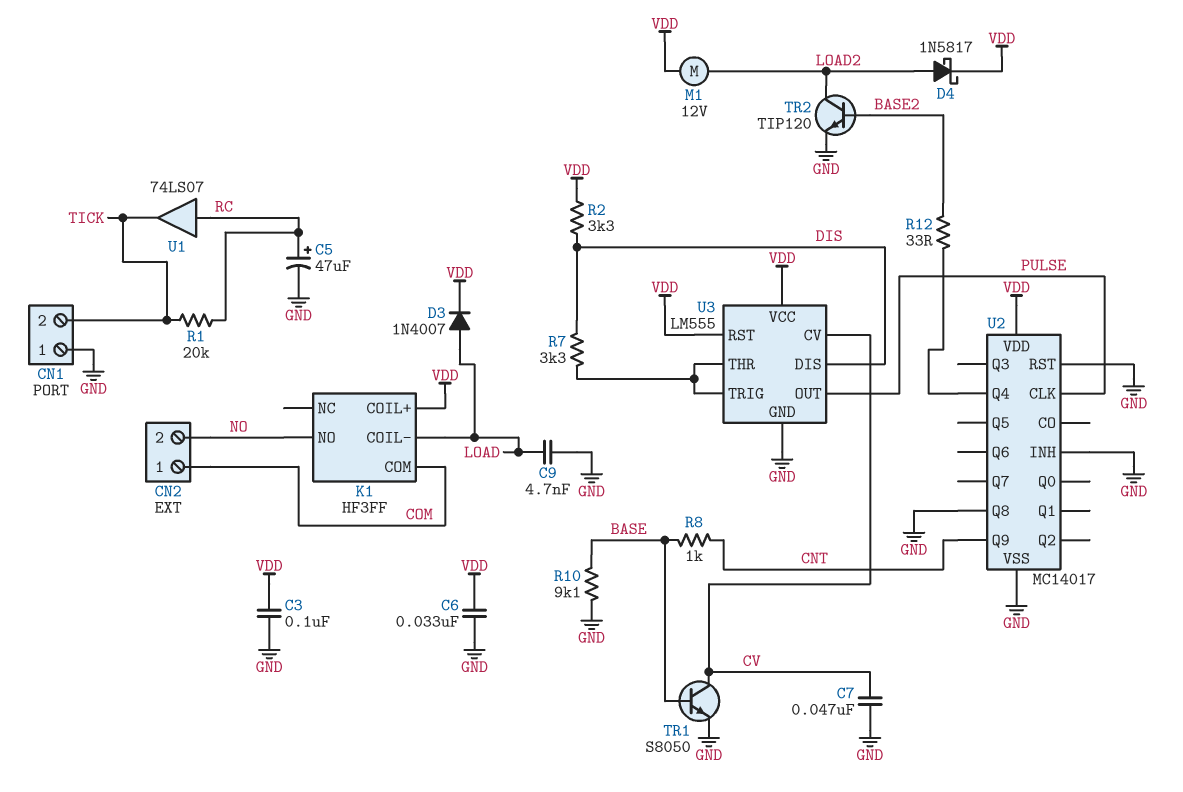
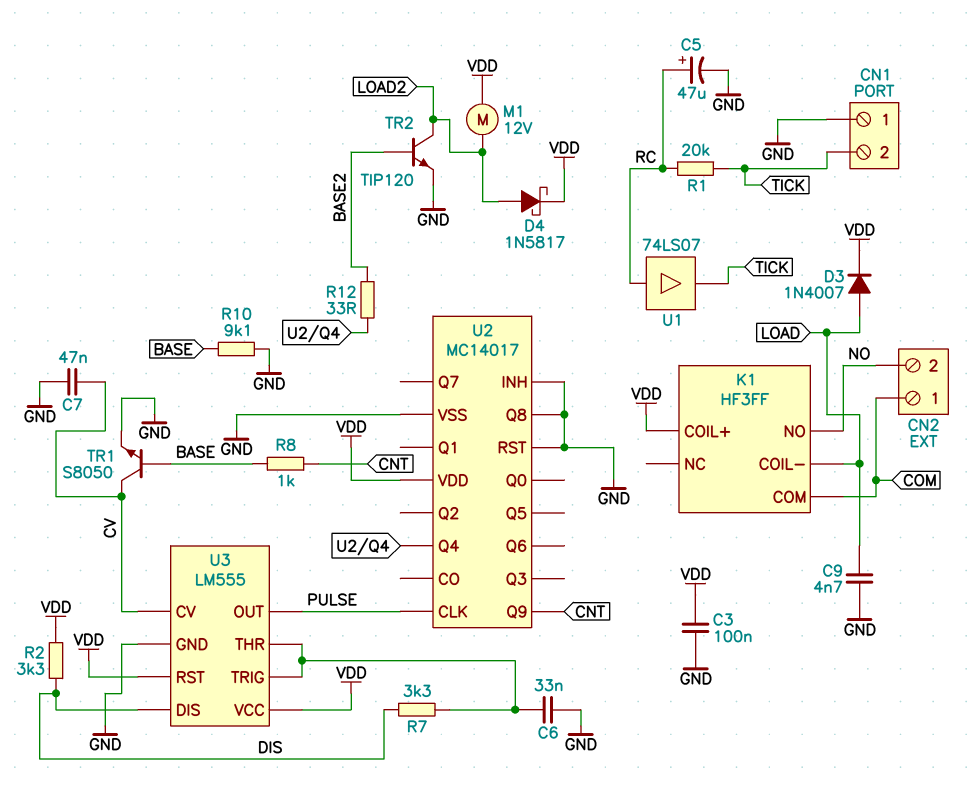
C6: 33nF (GND, VDD) -> 33nF (GND, U3/THR)

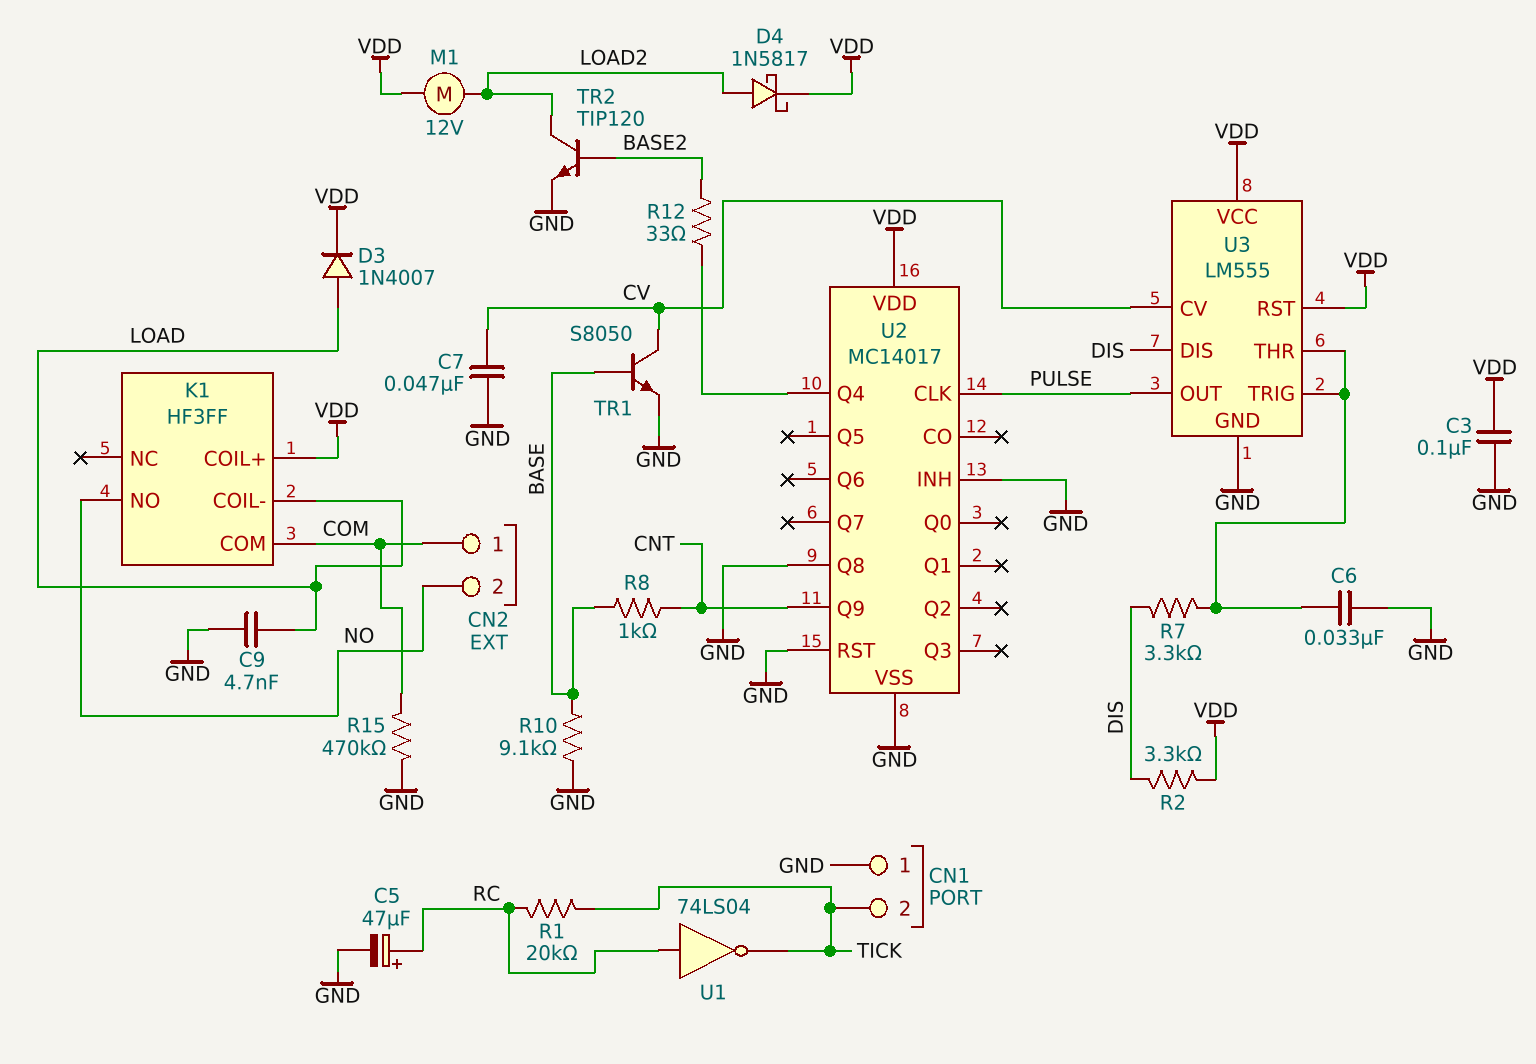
R15: none -> 470k (COM, GND)
U1: buffer 74LS07 (in RC, out TICK) -> NOT 74LS04 (in RC, out TICK)

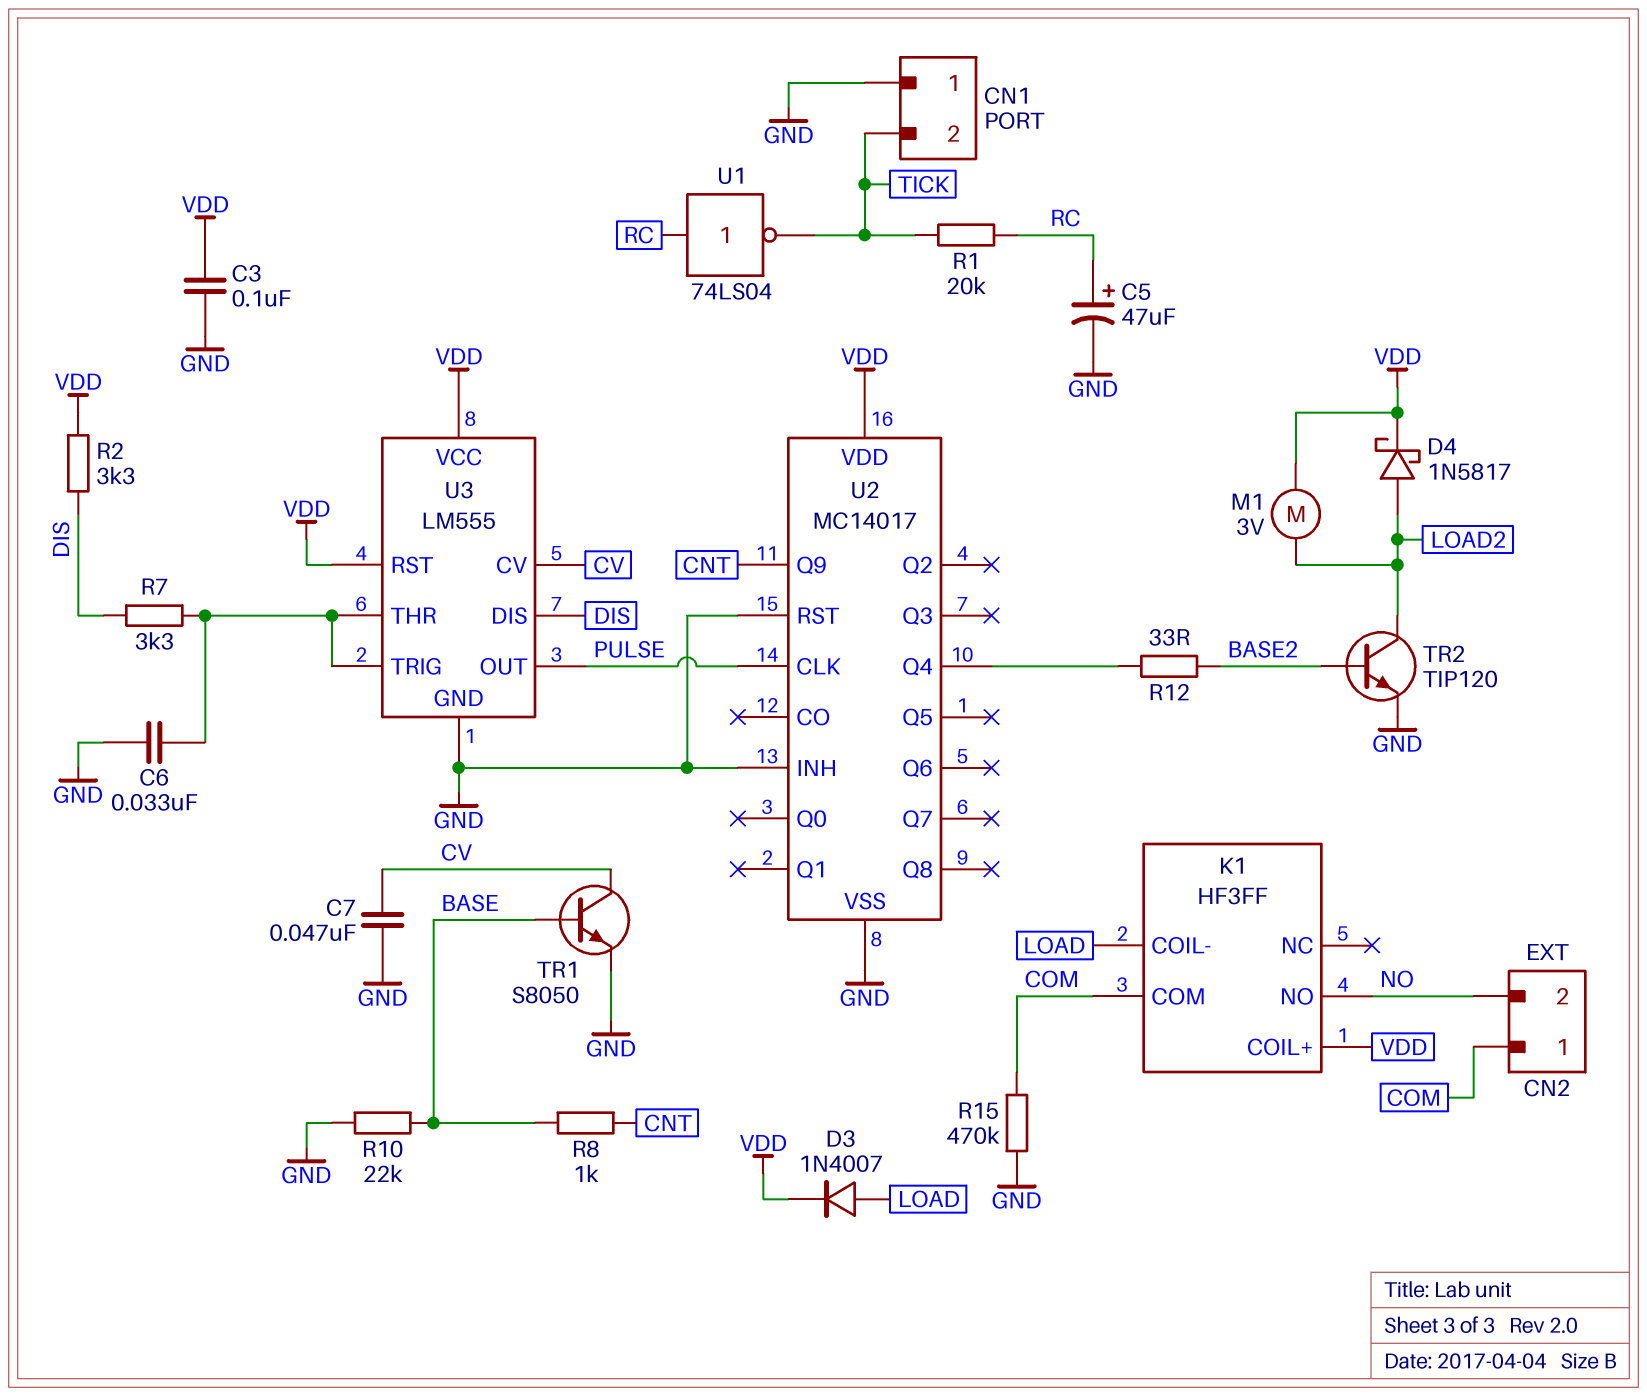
C9: 4.7nF (GND, LOAD) -> none
M1: motor 12V (LOAD2, VDD) -> motor 3V (LOAD2, VDD)
R10: 9.1k (BASE, GND) -> 22k (BASE, GND)
U2 pin Q8: GND -> none

